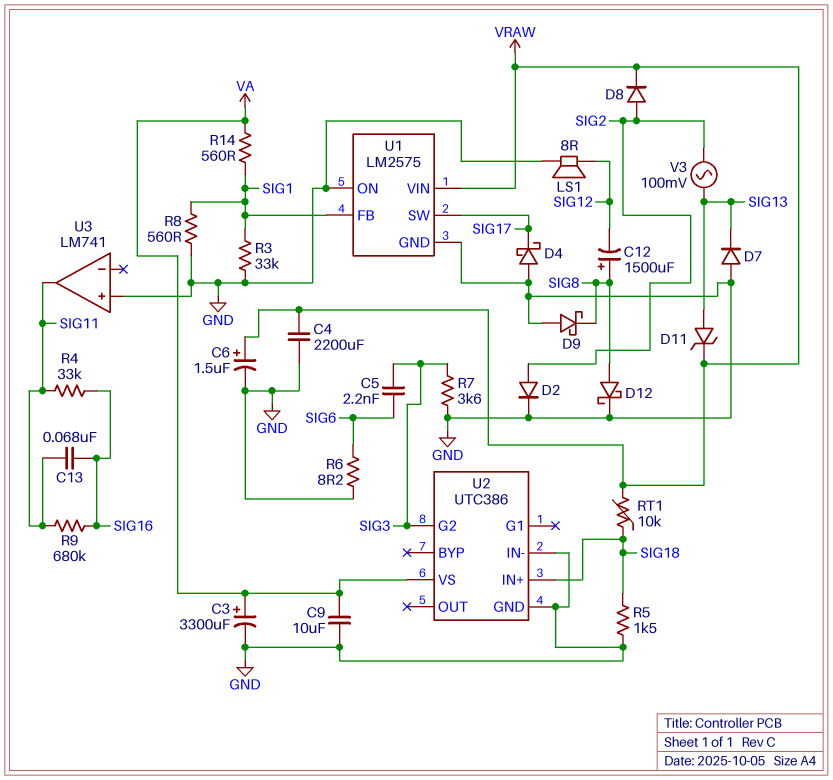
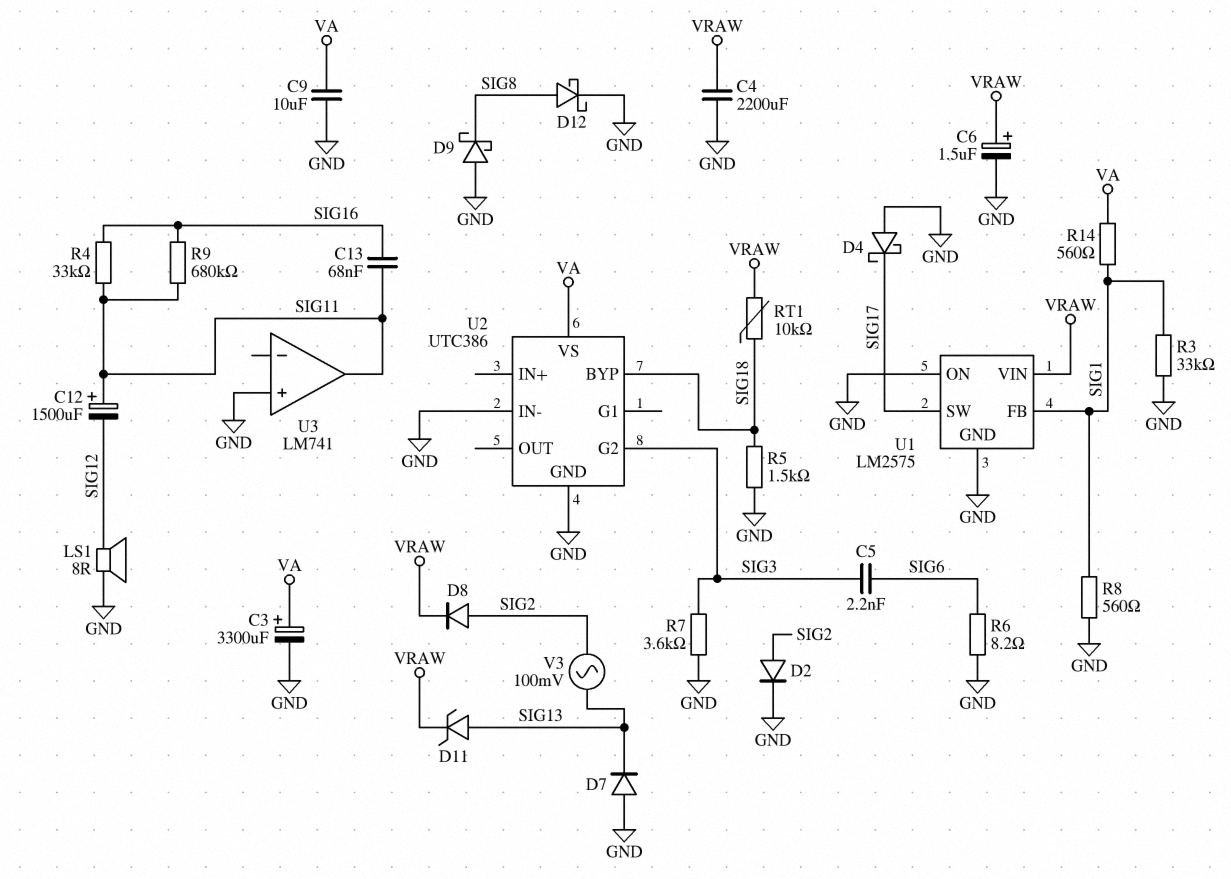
C12: 1500uF (plus SIG8, minus SIG12) -> 1500uF (plus SIG11, minus SIG12)
U2 pin BYP: none -> SIG18
U2 pin IN+: SIG18 -> none

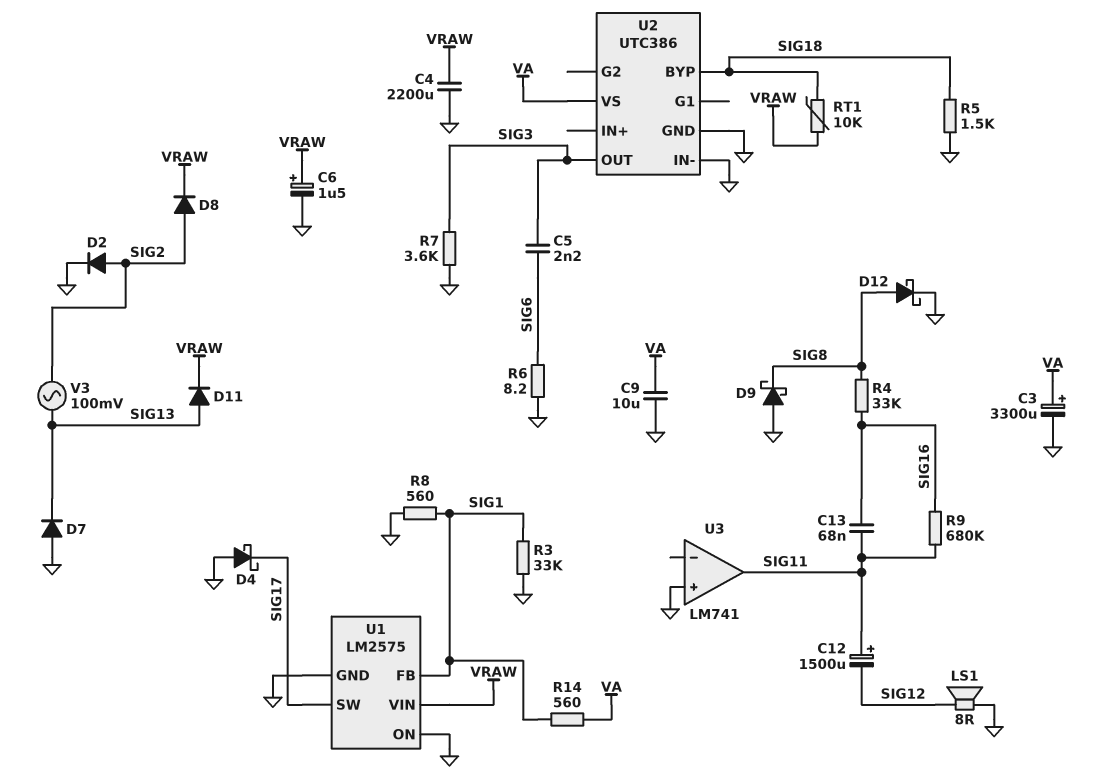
D11: zener (A SIG13, K VRAW) -> diode (A SIG13, K VRAW)
R4: 33k (SIG11, SIG16) -> 33k (SIG8, SIG16)
U2 pin G2: SIG3 -> none
U2 pin OUT: none -> SIG3

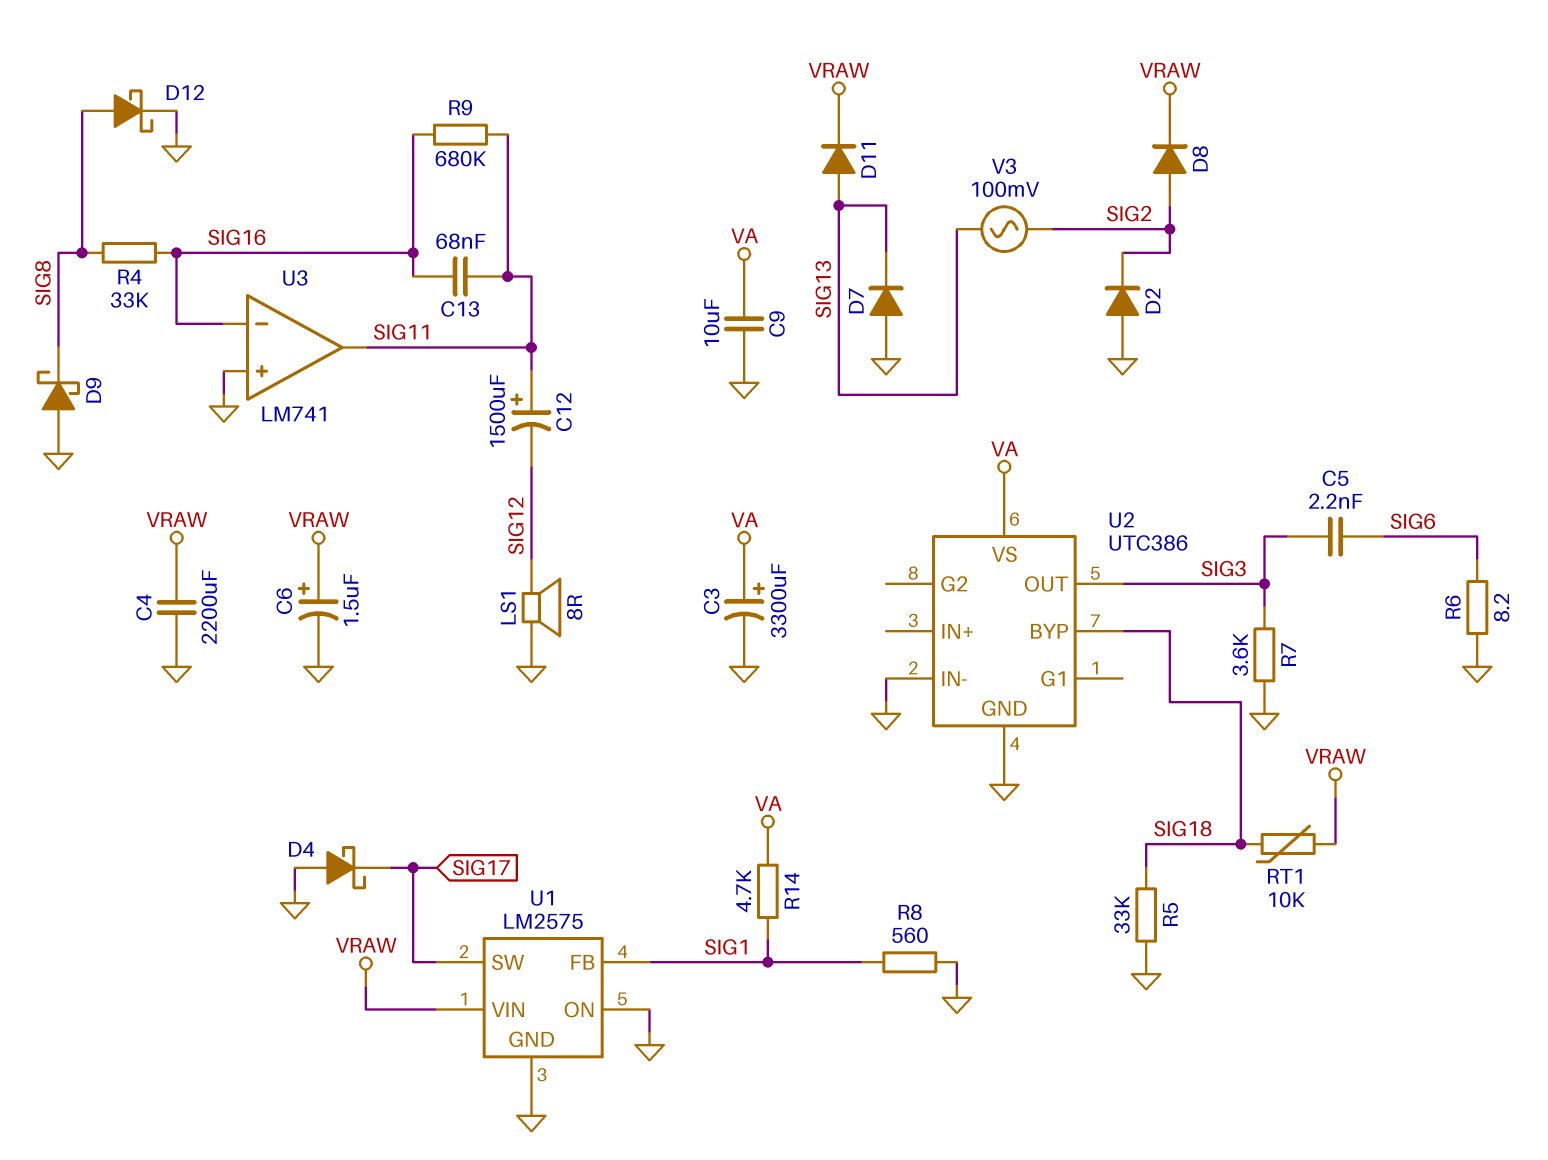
D2: diode (A SIG2, K GND) -> diode (A GND, K SIG2)
R3: 33k (GND, SIG1) -> none
R5: 1.5k (GND, SIG18) -> 33k (GND, SIG18)
R14: 560 (SIG1, VA) -> 4.7k (SIG1, VA)
U3 pin in-: none -> SIG16

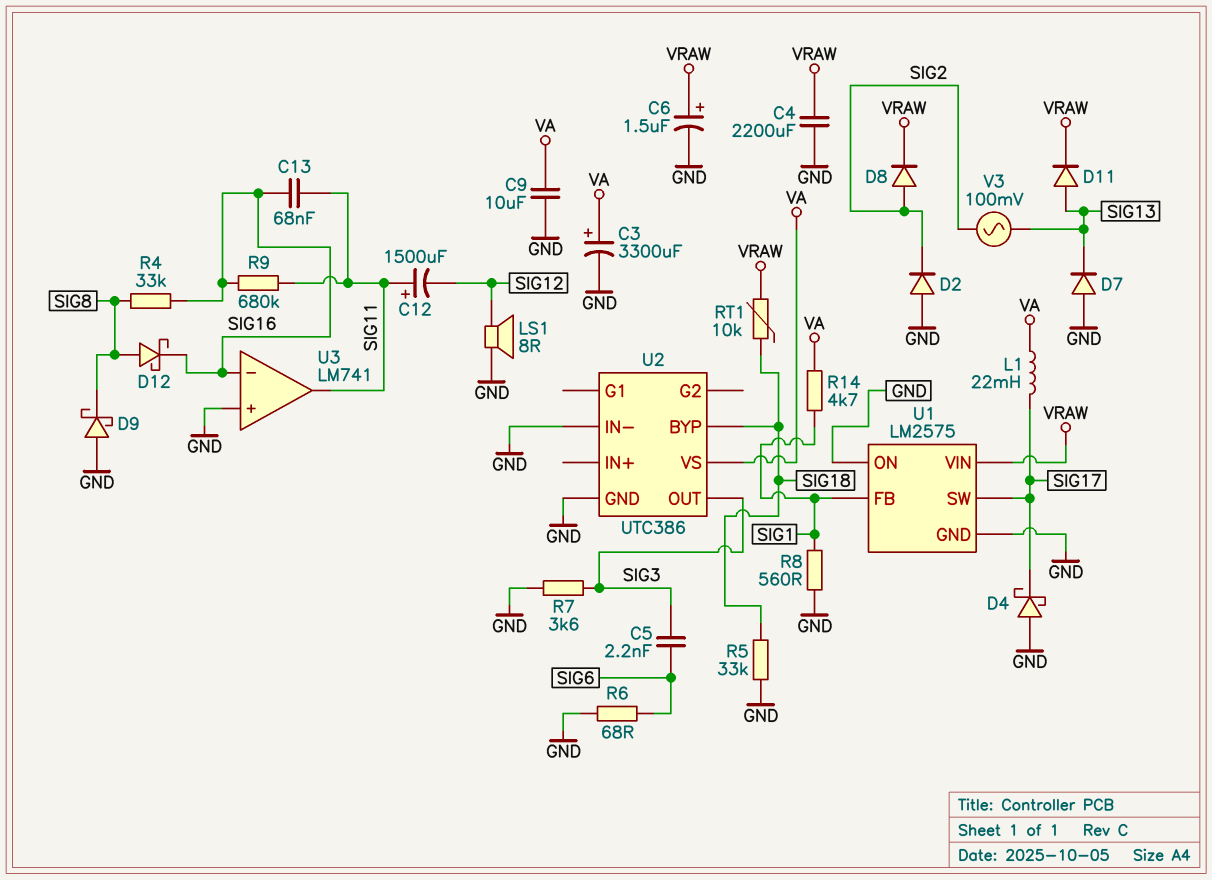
D12: schottky (A SIG8, K GND) -> schottky (A SIG8, K SIG16)
L1: none -> 22mH (SIG17, VA)
R6: 8.2 (GND, SIG6) -> 68 (GND, SIG6)

